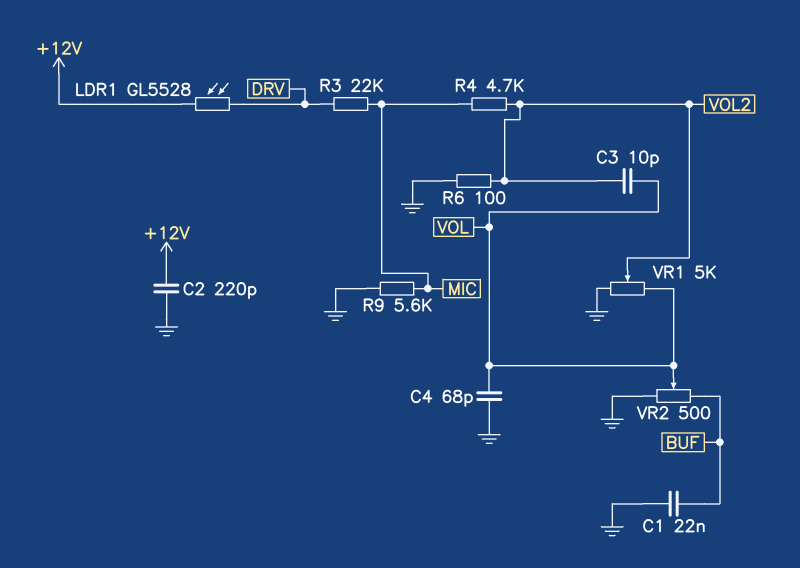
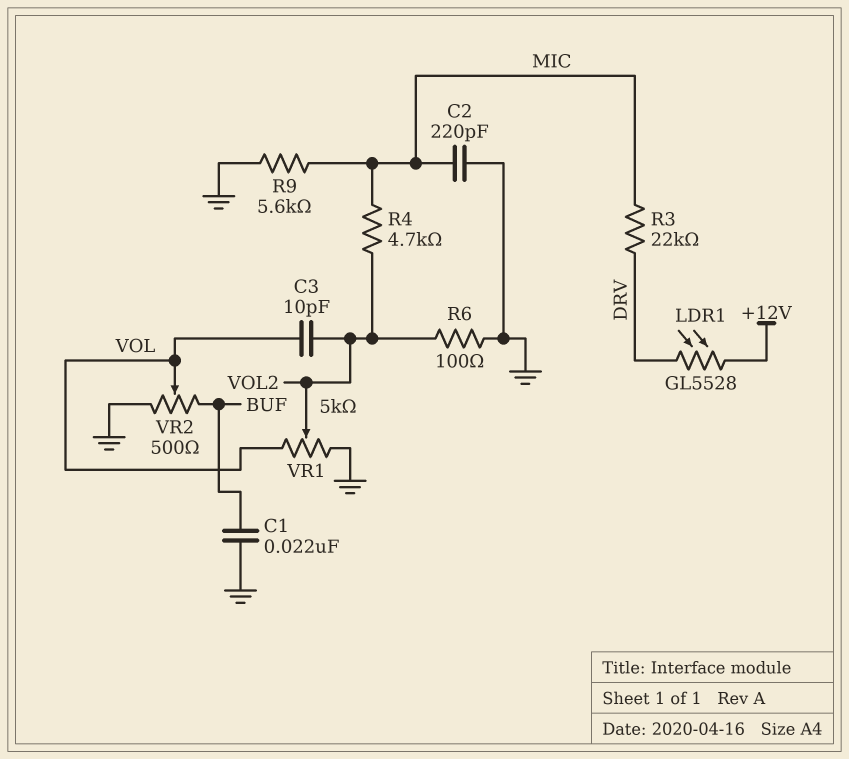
C2: 220pF (+12V, GND) -> 220pF (GND, MIC)
C4: 68pF (GND, VOL) -> none

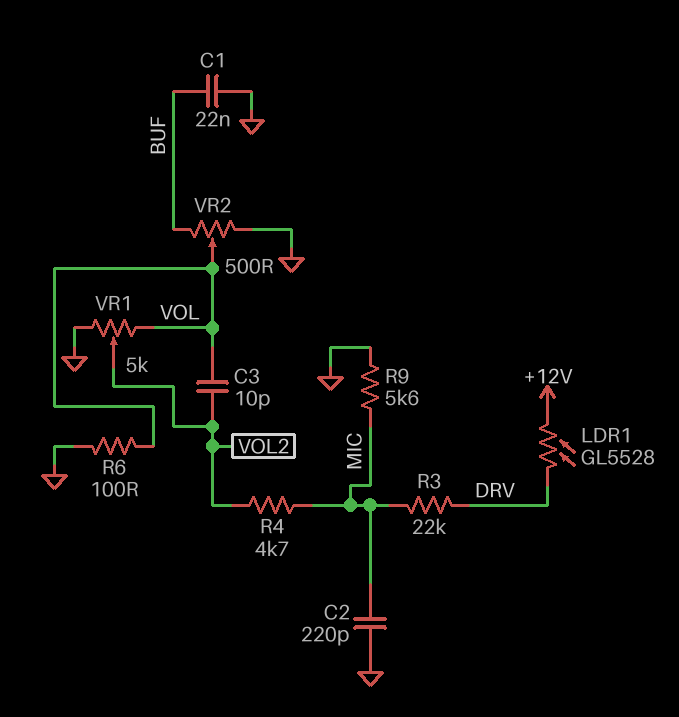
R6: 100 (GND, VOL2) -> 100 (GND, VOL)

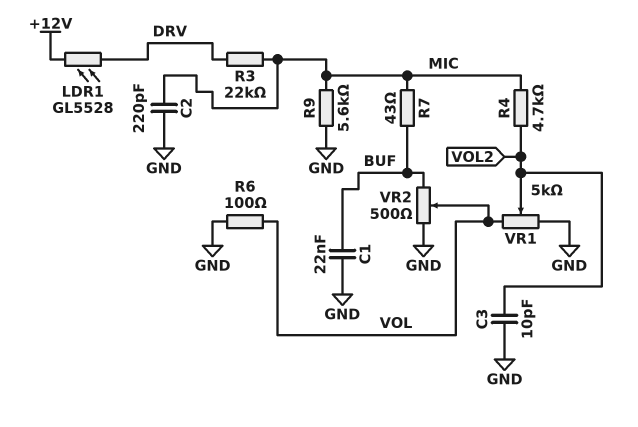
C3: 10pF (VOL, VOL2) -> 10pF (GND, VOL2)
R7: none -> 43 (BUF, MIC)

